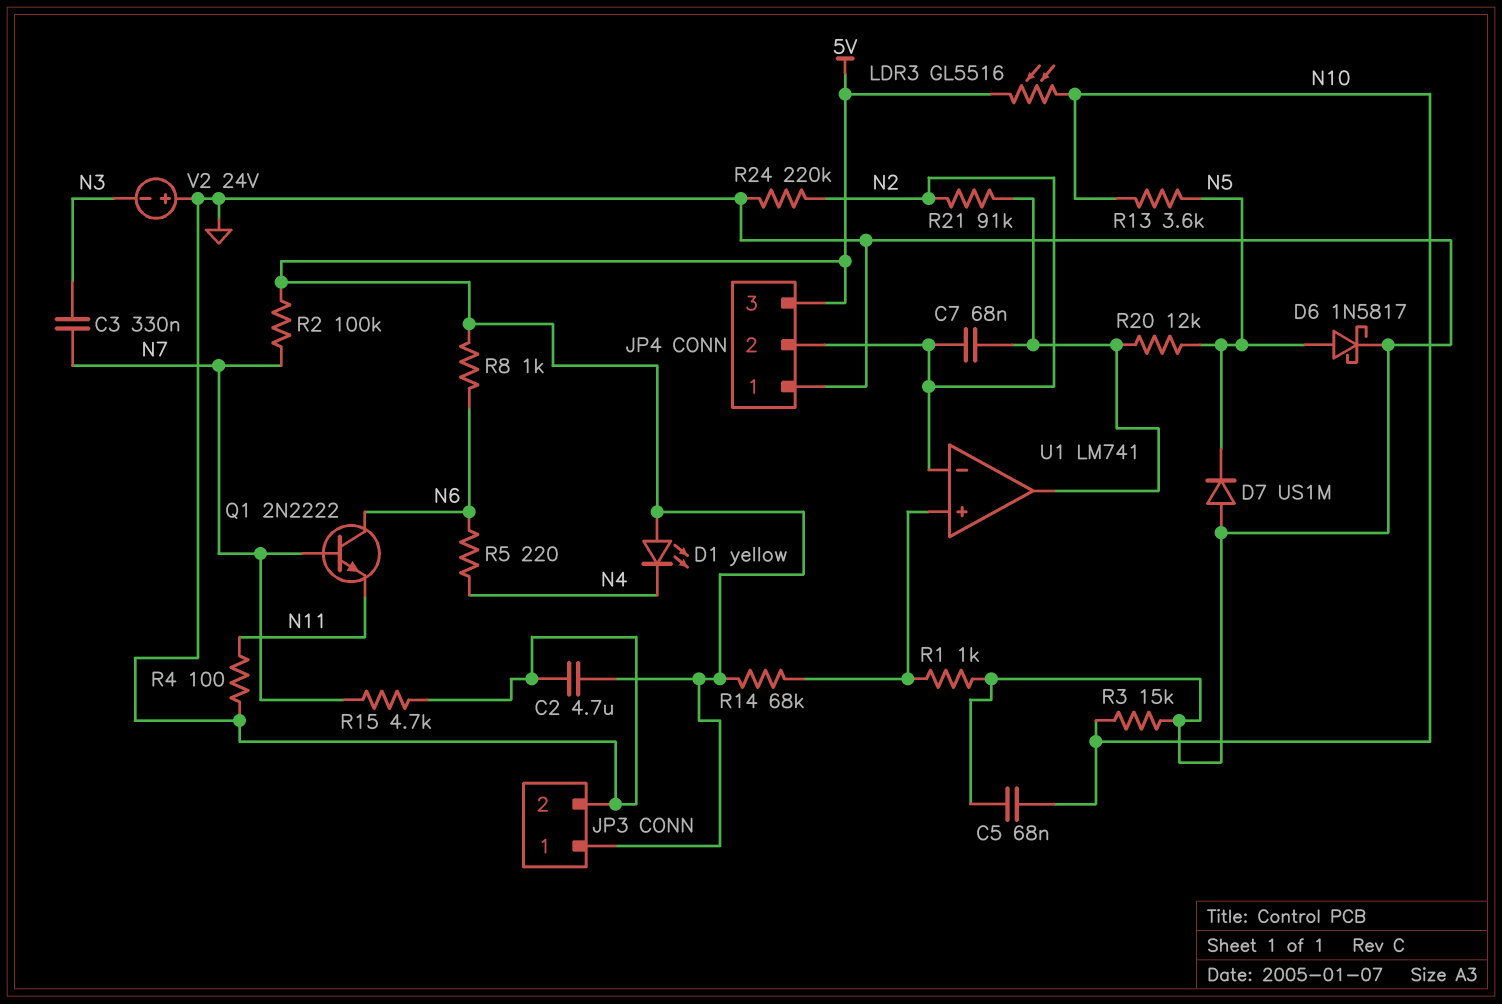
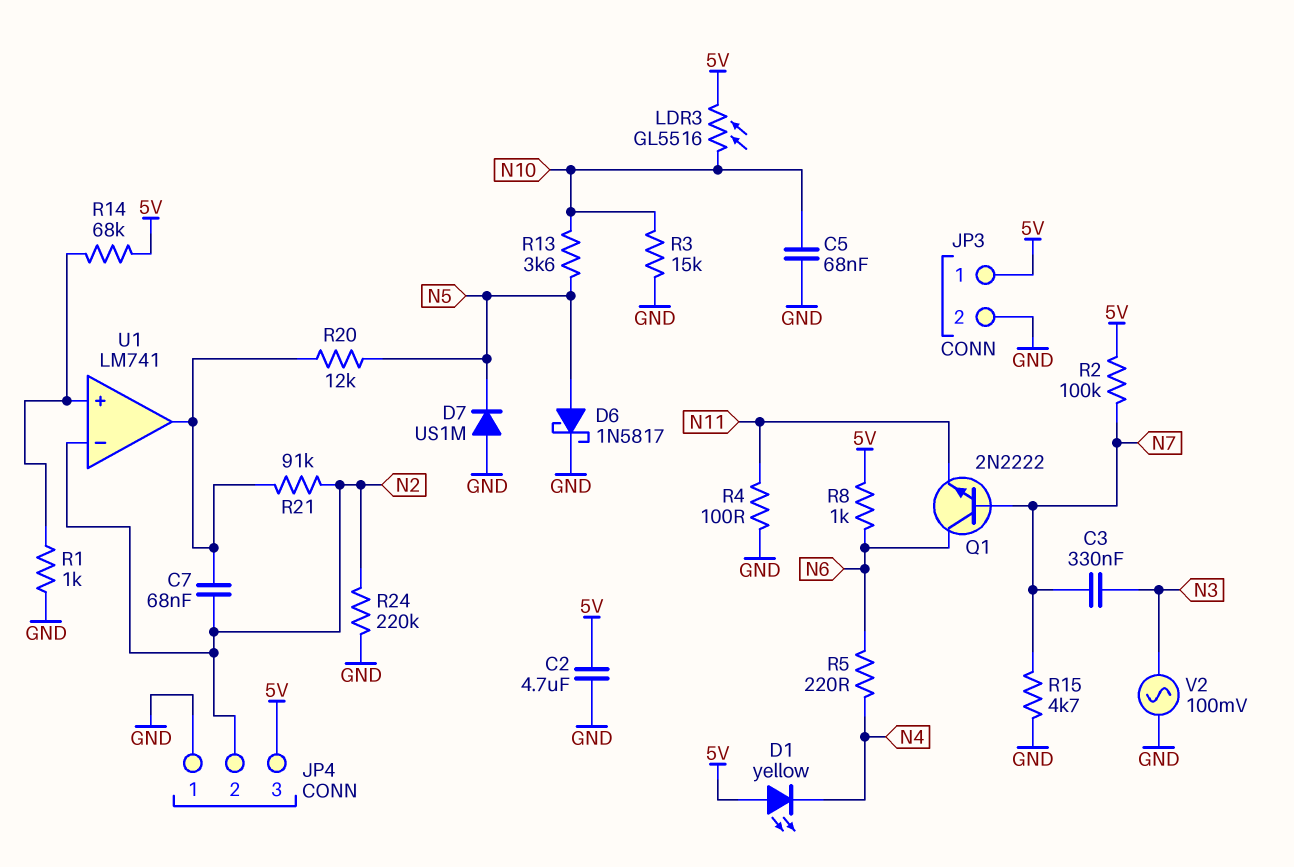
V2: 24V (plus GND, minus N3) -> AC 100mV (GND, N3)

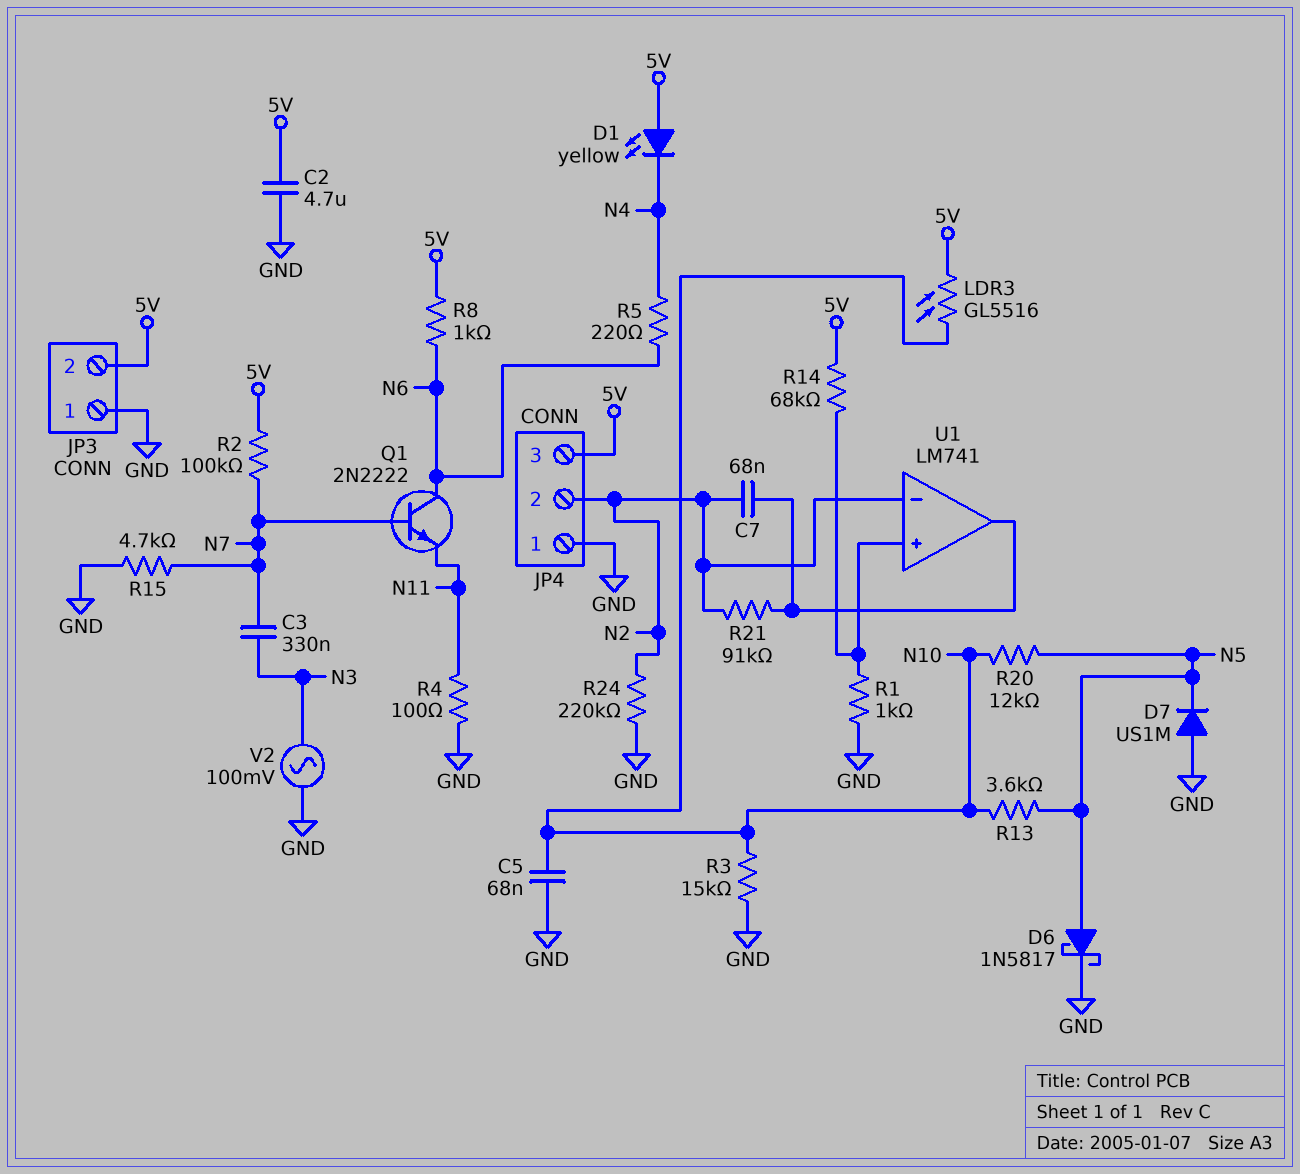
JP3 pin 1: 5V -> GND
JP3 pin 2: GND -> 5V
R20: 12k (N5, U1/out) -> 12k (N5, N10)

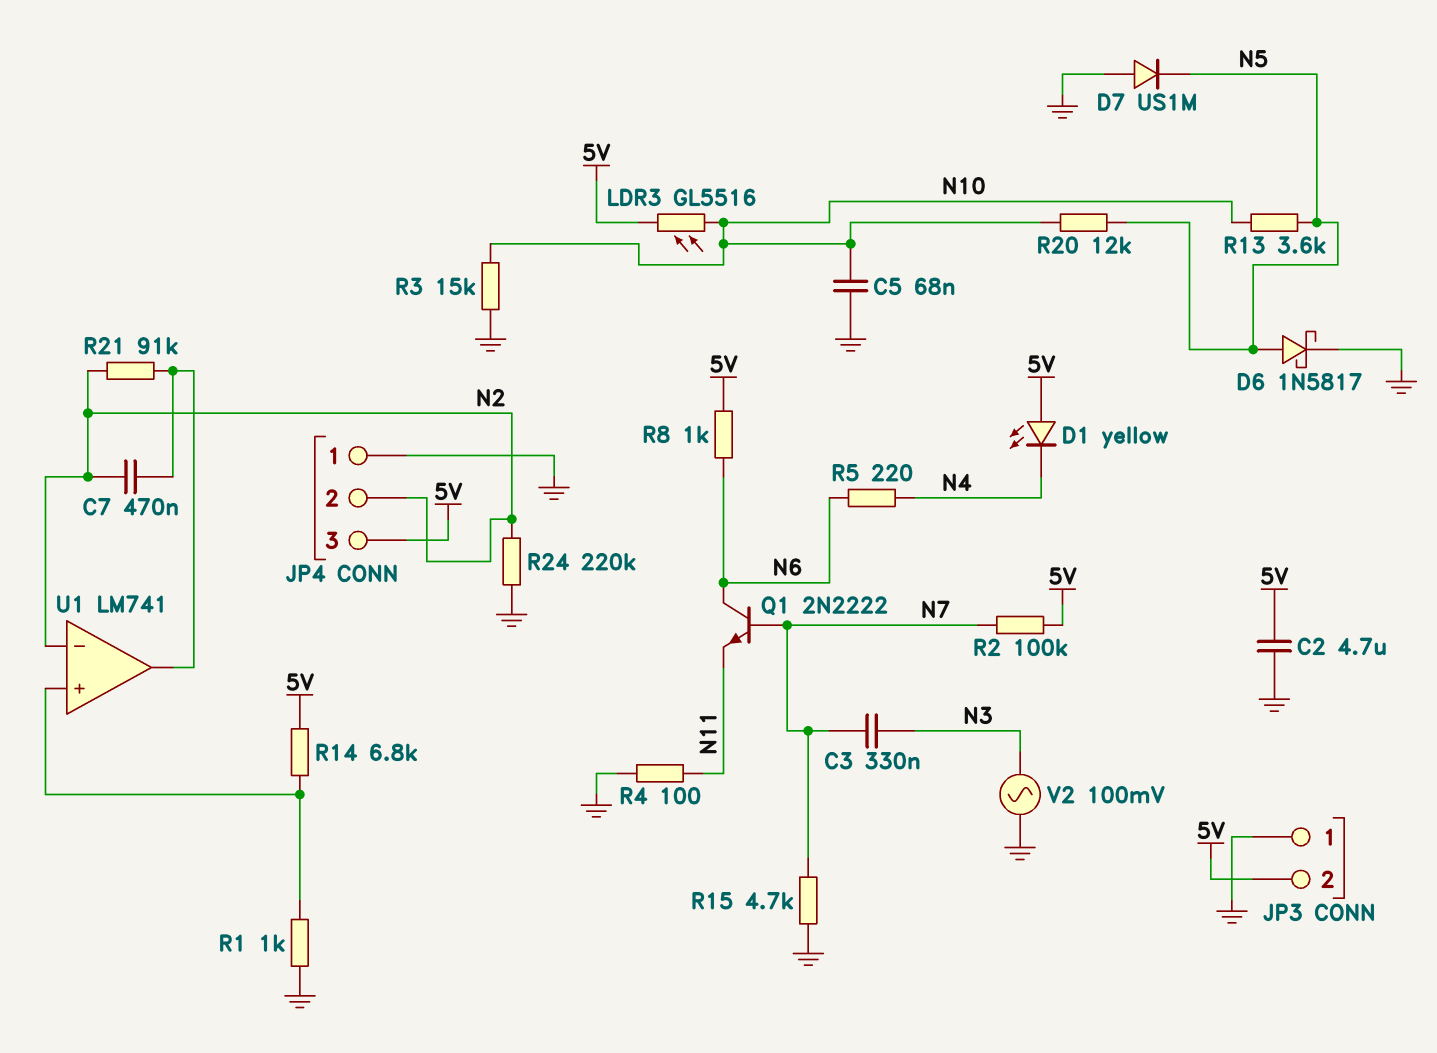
C7: 68nF (N2, U1/out) -> 470nF (N2, U1/out)
R14: 68k (5V, U1/in+) -> 6.8k (5V, U1/in+)

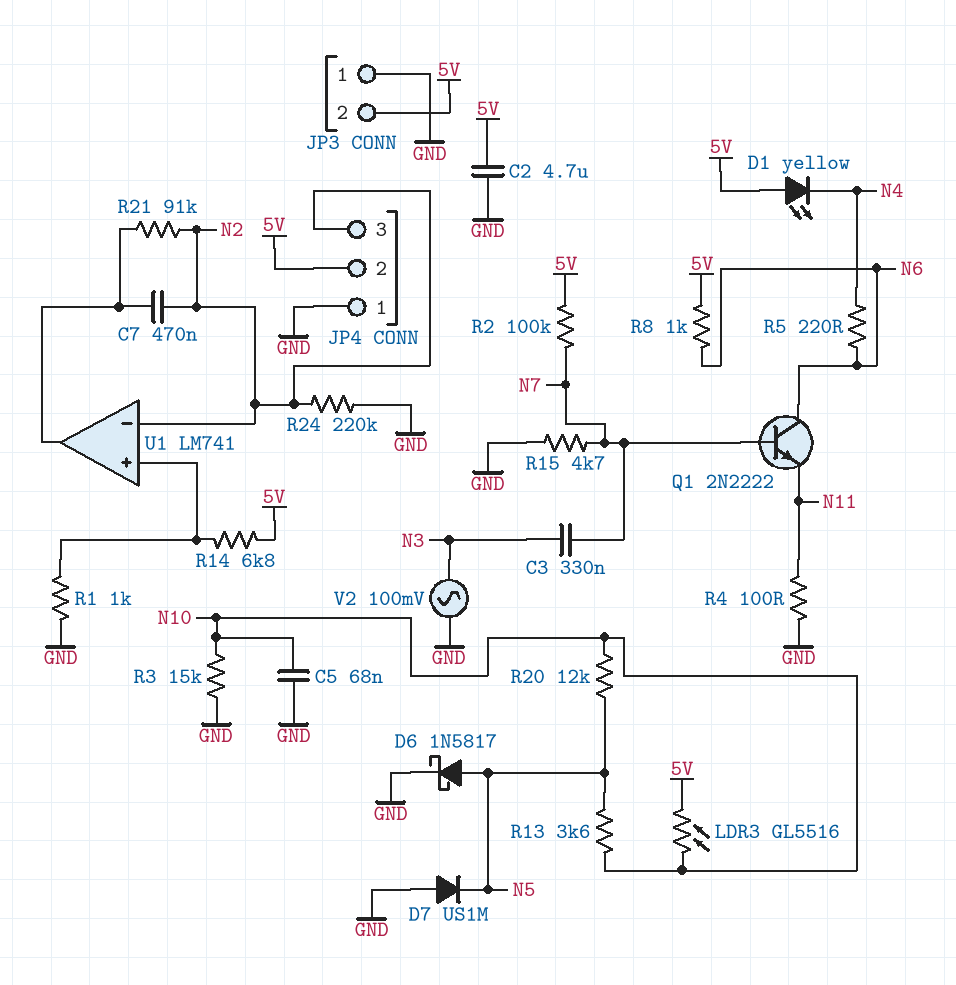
JP4 pin 2: N2 -> 5V
JP4 pin 3: 5V -> N2

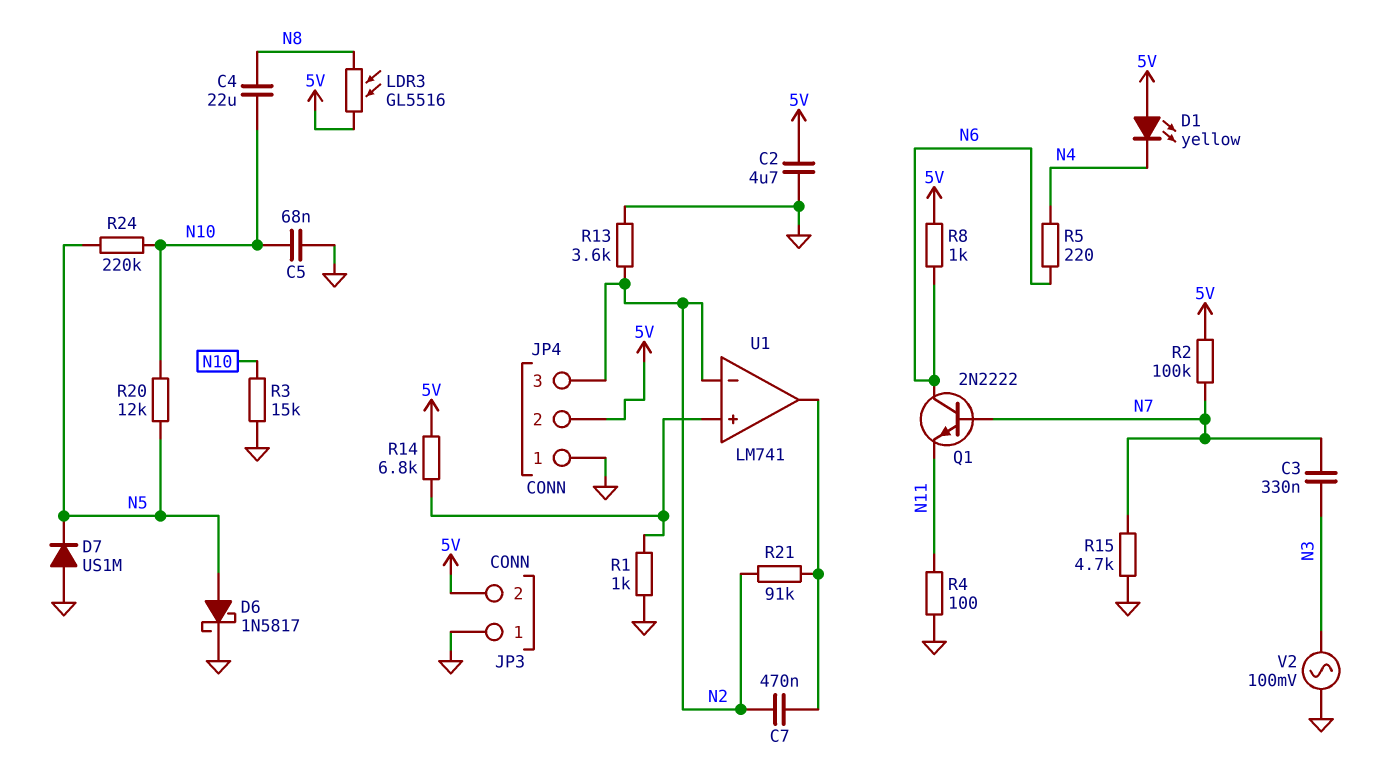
C4: none -> 22uF (N8, N10)
LDR3: GL5516 (5V, N10) -> GL5516 (5V, N8)
R13: 3.6k (N5, N10) -> 3.6k (GND, N2)
R24: 220k (GND, N2) -> 220k (N5, N10)

